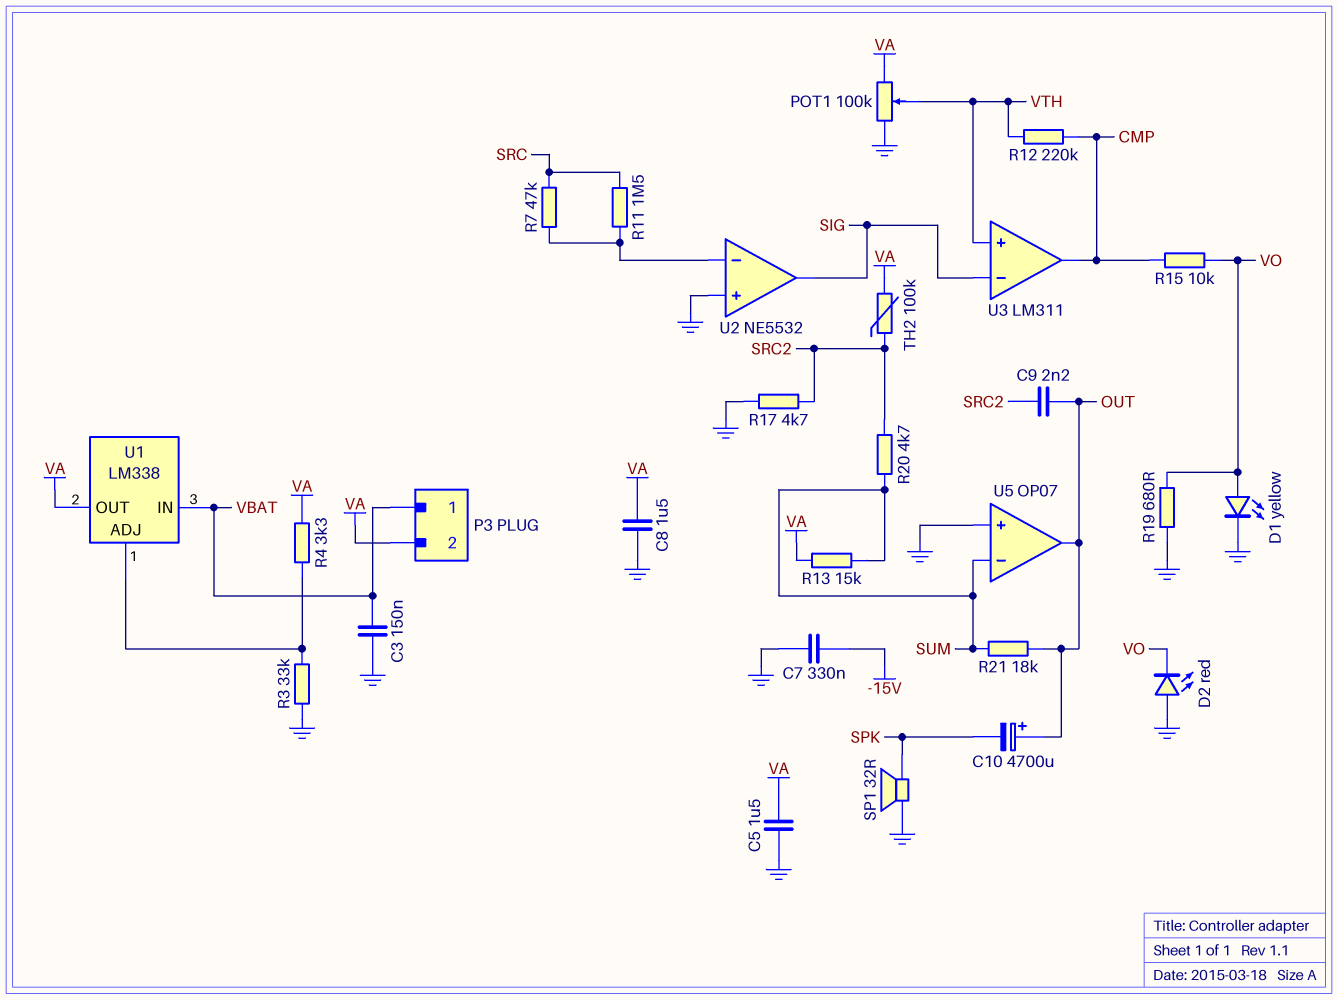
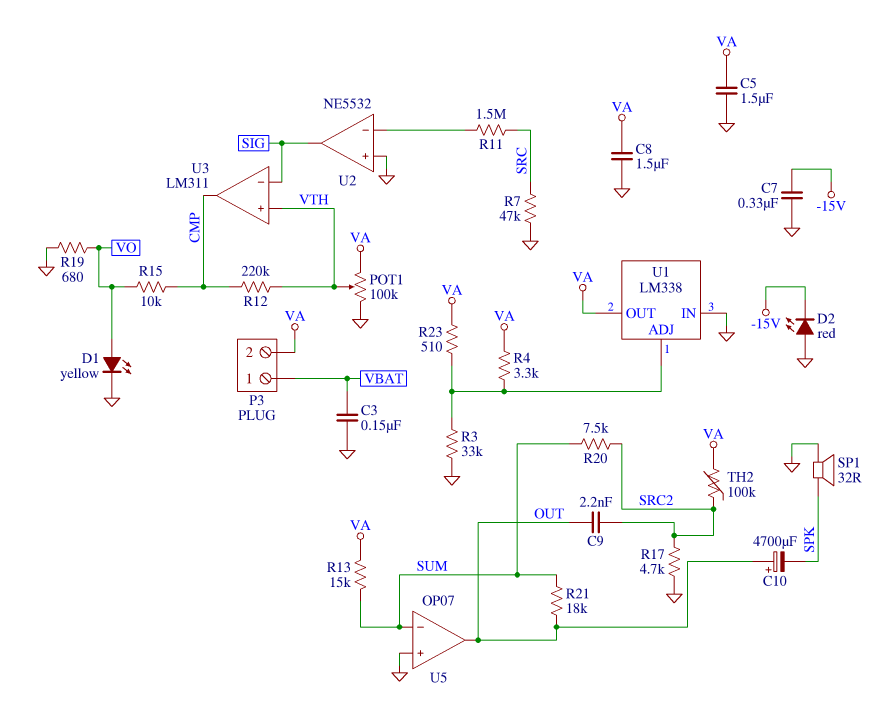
D2: LED red (A GND, K VO) -> LED red (A GND, K -15V)
R7: 47k (SRC, U2/in-) -> 47k (GND, SRC)
R20: 4.7k (SRC2, SUM) -> 7.5k (SRC2, SUM)
R23: none -> 510 (U1/ADJ, VA)
U1 pin IN: VBAT -> GND

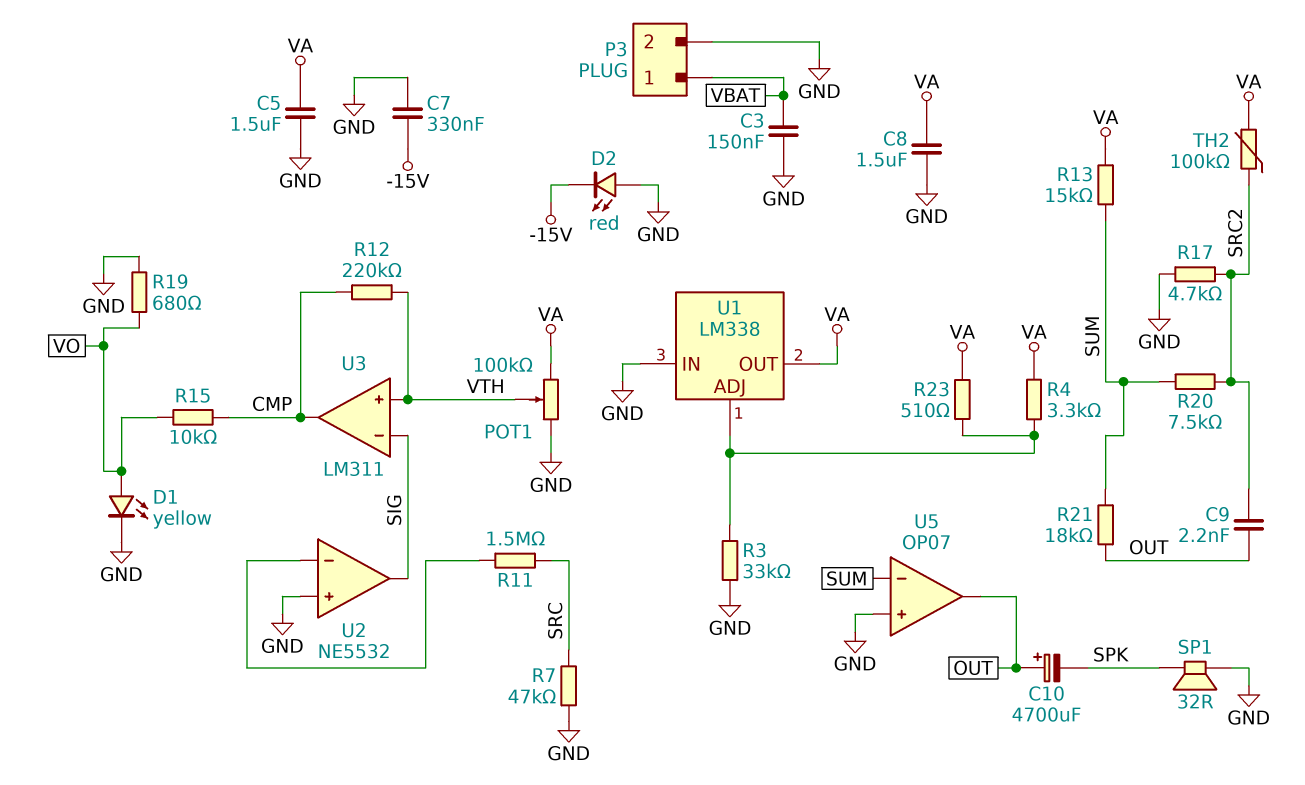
P3 pin 2: VA -> GND

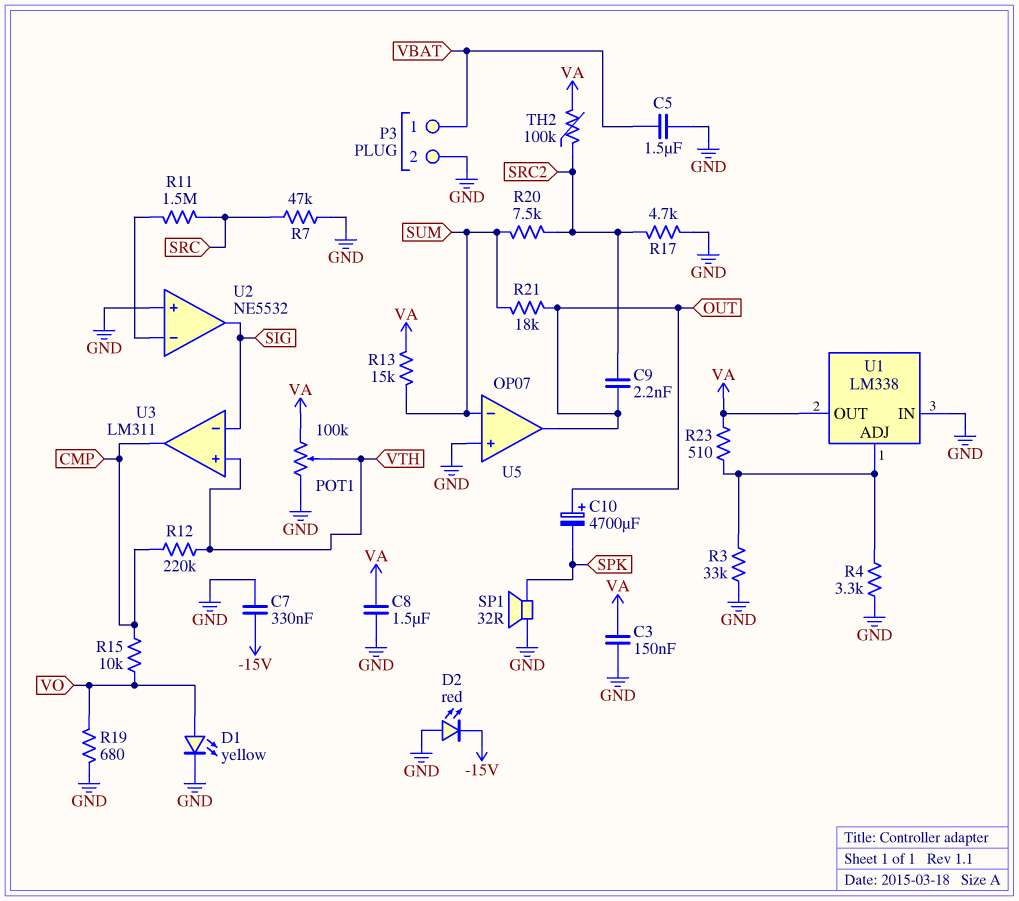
C3: 150nF (GND, VBAT) -> 150nF (GND, VA)
C5: 1.5uF (GND, VA) -> 1.5uF (GND, VBAT)
R4: 3.3k (U1/ADJ, VA) -> 3.3k (GND, U1/ADJ)

